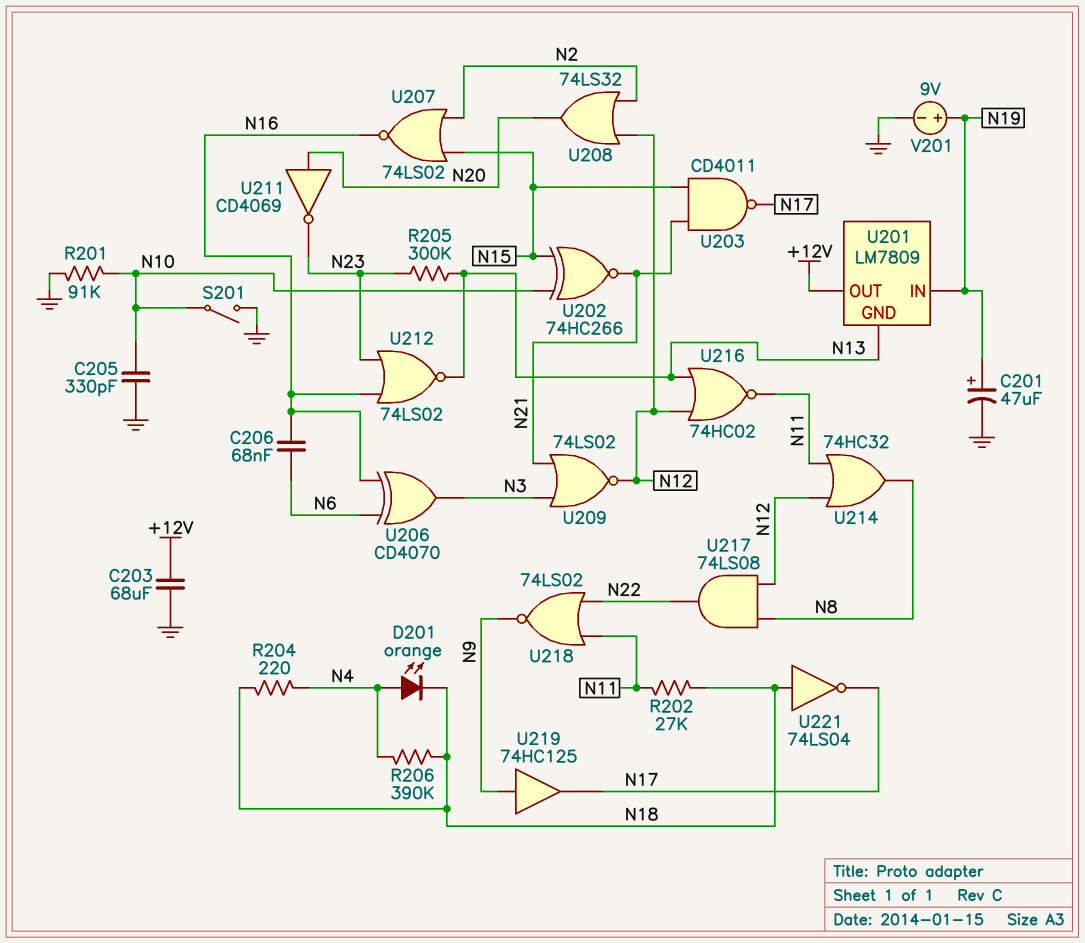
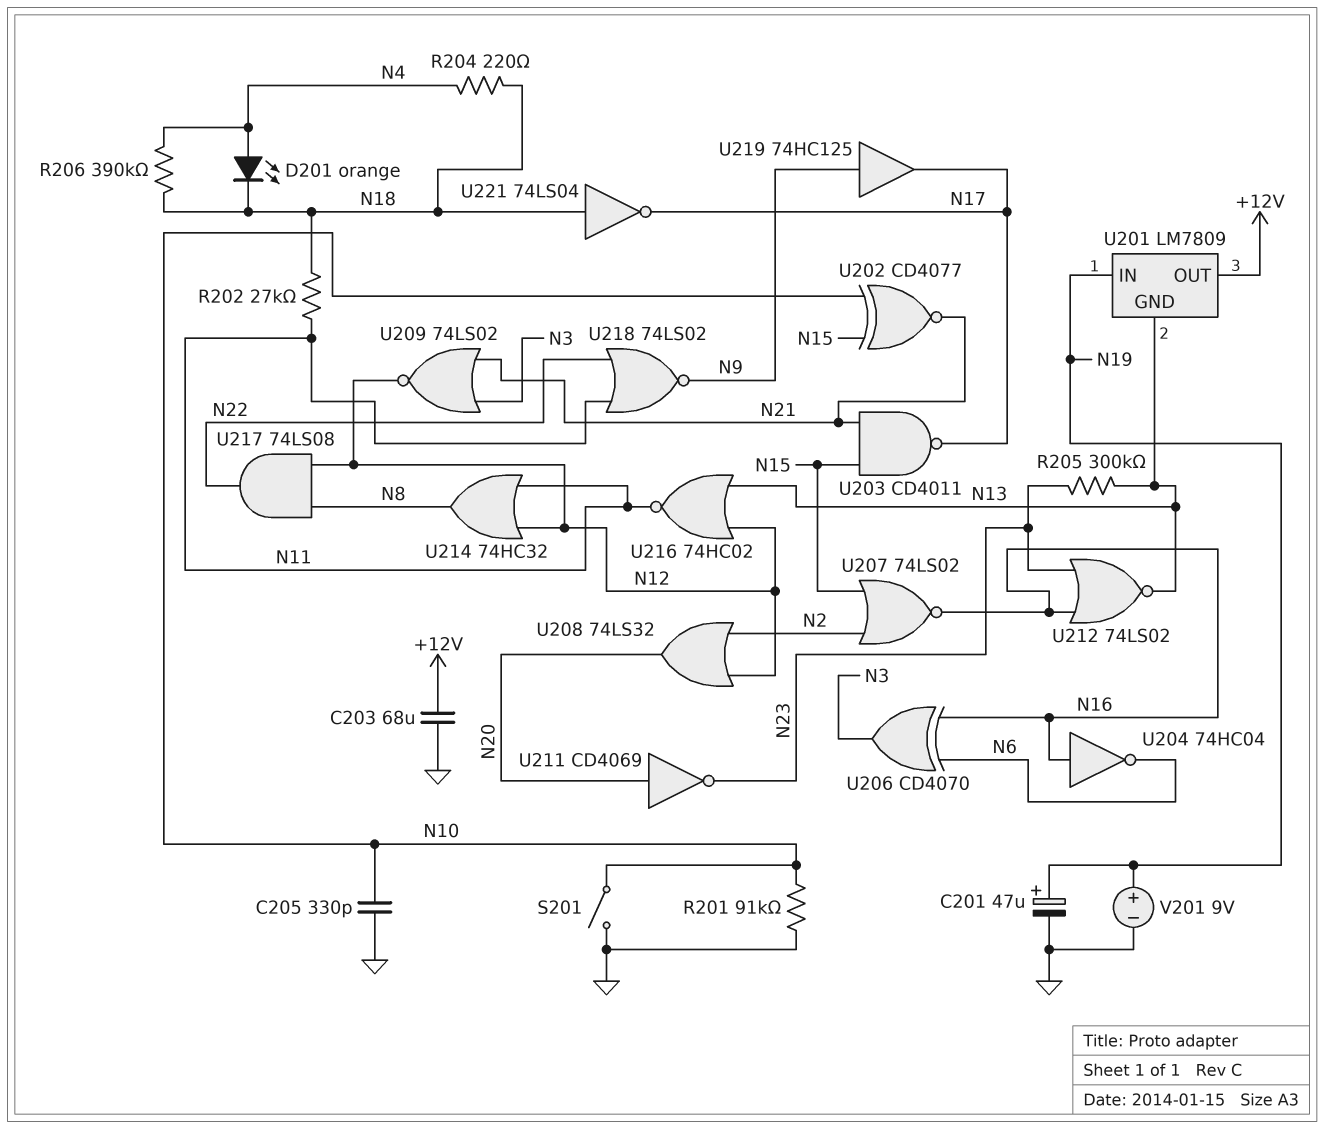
C206: 68nF (N6, N16) -> none
U202: XNOR 74HC266 (in N10, in N15, out N21) -> XNOR CD4077 (in N10, in N15, out N21)
U204: none -> NOT 74HC04 (in N16, out N6)

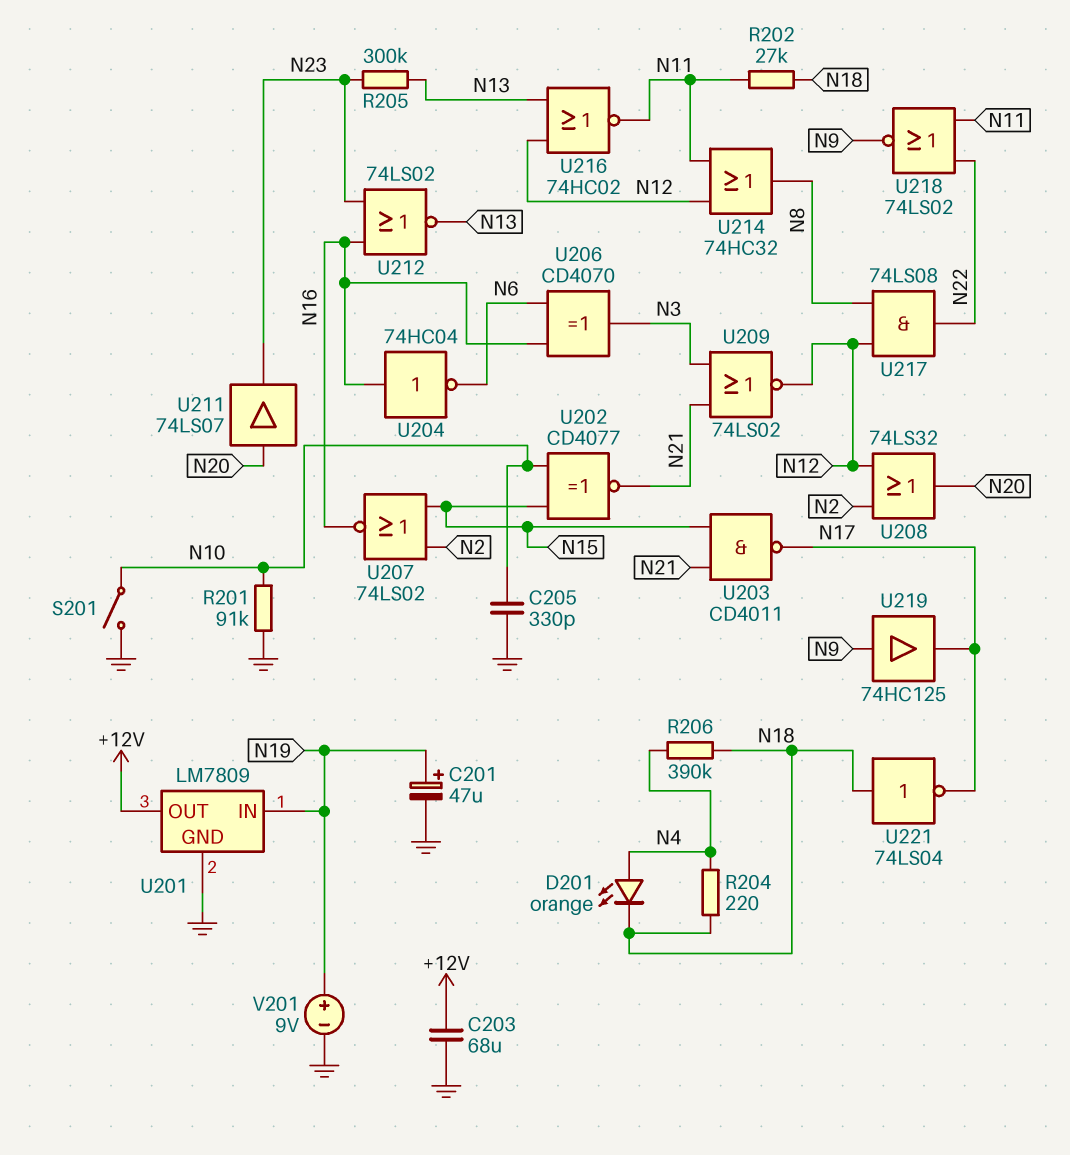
U201 pin GND: N13 -> GND
U211: NOT CD4069 (in N20, out N23) -> buffer 74LS07 (in N20, out N23)

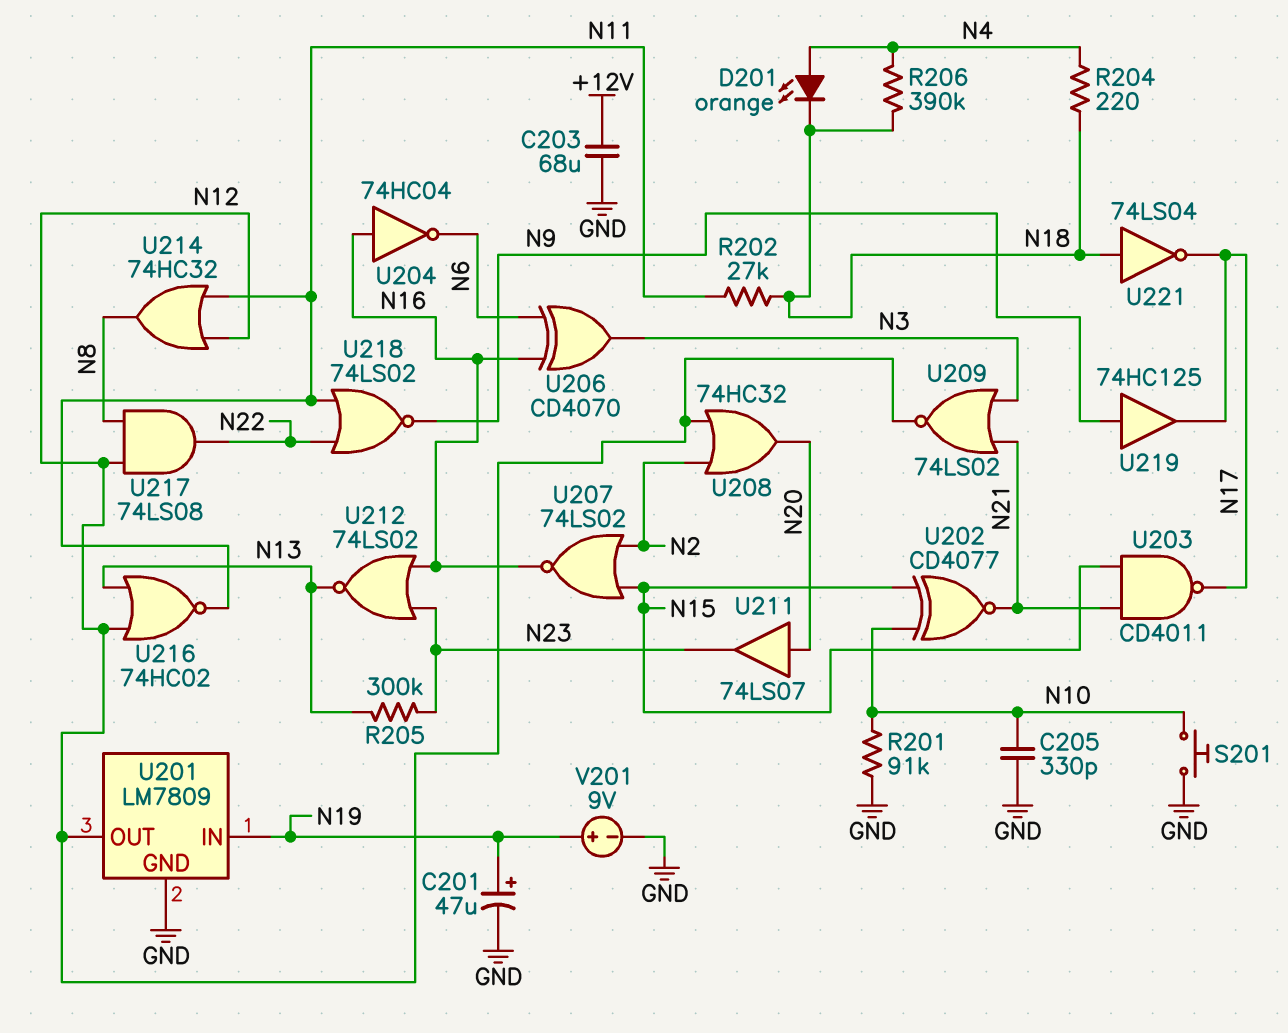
S201: switch (GND, N10) -> button (GND, N10)
U201 pin OUT: +12V -> N12
U208: OR 74LS32 (in N2, in N12, out N20) -> OR 74HC32 (in N2, in N12, out N20)

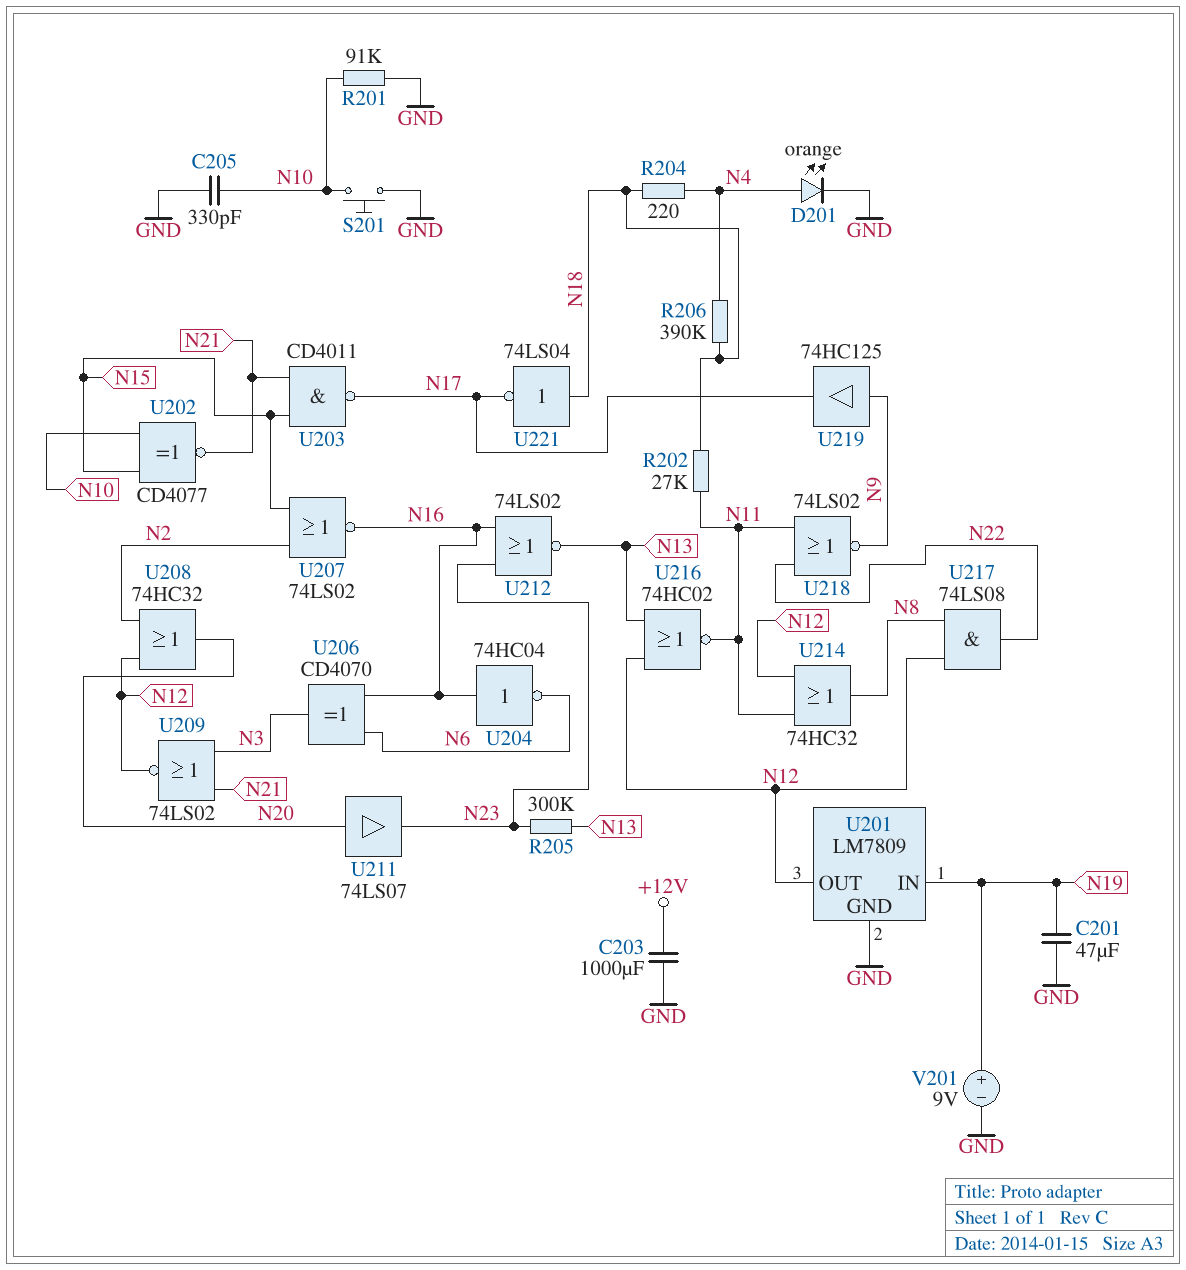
C201: 47uF (plus N19, minus GND) -> 47uF (GND, N19)
C203: 68uF (+12V, GND) -> 1000uF (+12V, GND)
D201: LED orange (A N4, K N18) -> LED orange (A N4, K GND)

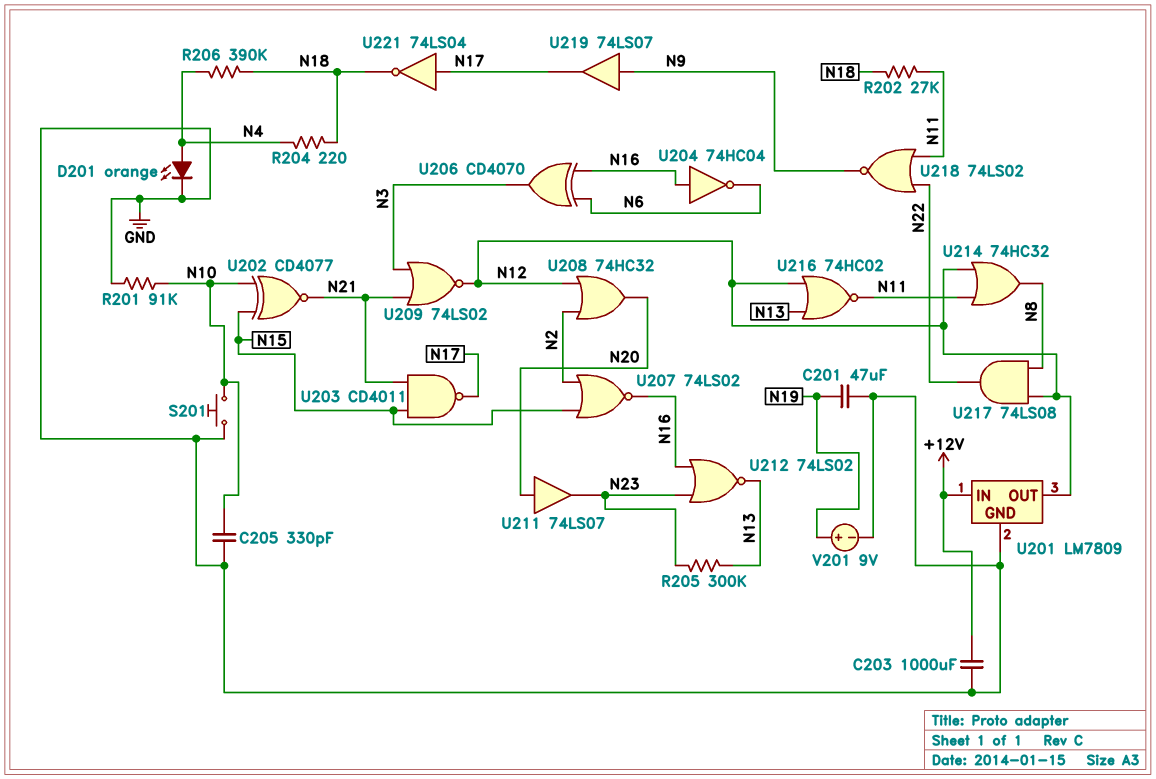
U201 pin IN: N19 -> +12V
U219: buffer 74HC125 (in N9, out N17) -> buffer 74LS07 (in N9, out N17)
U221: NOT 74LS04 (in N18, out N17) -> NOT 74LS04 (in N17, out N18)

